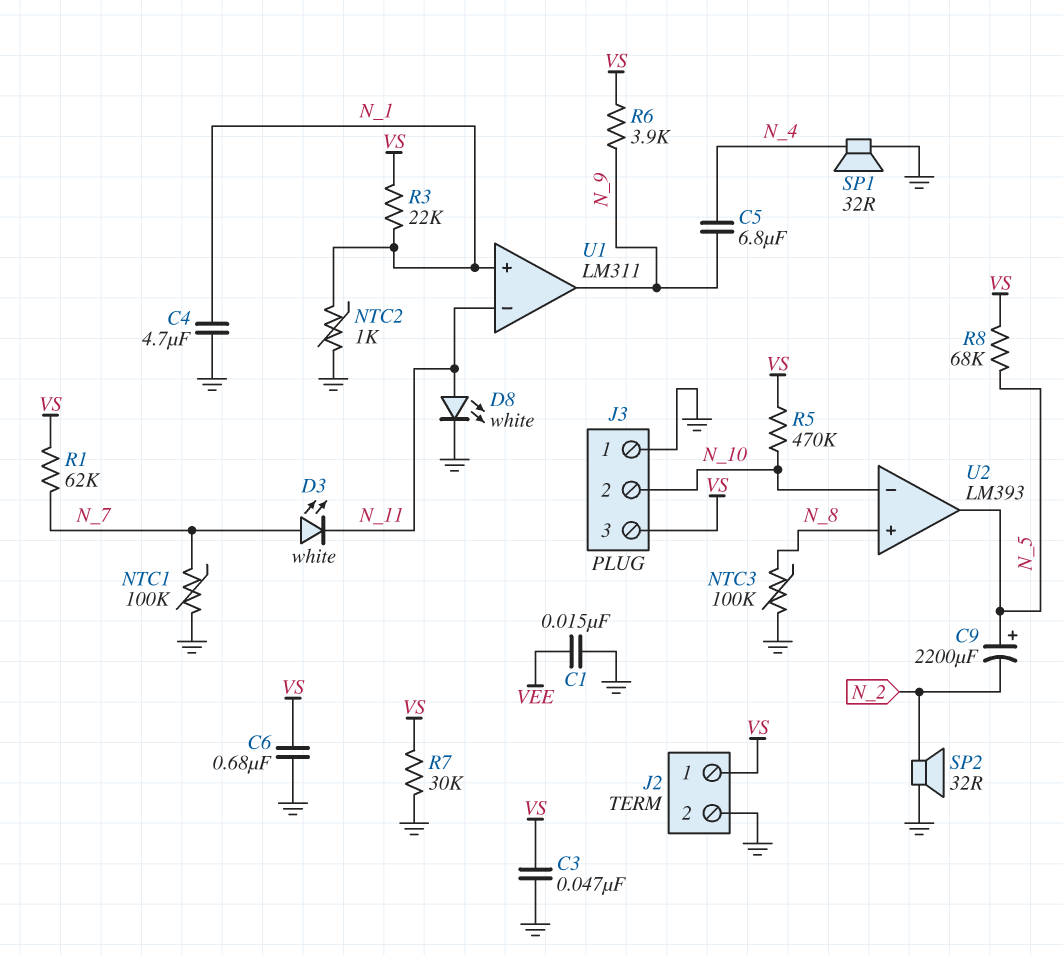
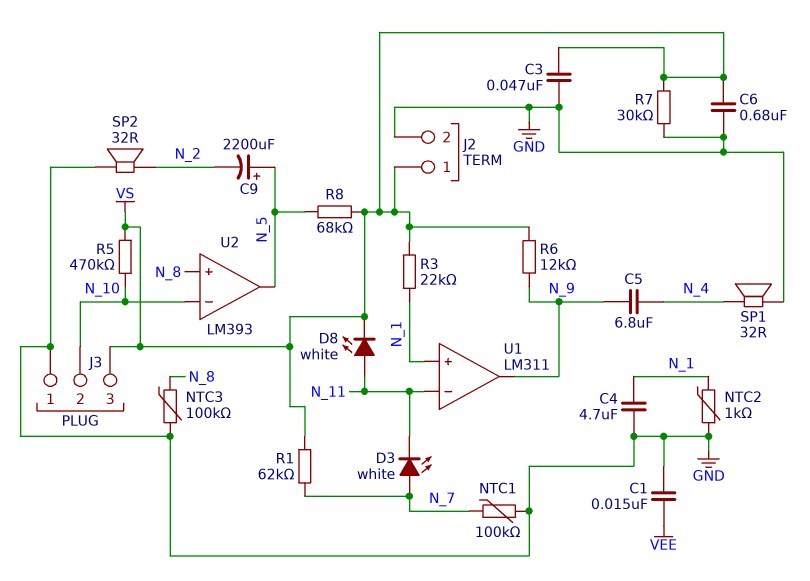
D8: LED white (A N_11, K GND) -> LED white (A N_11, K VS)
R6: 3.9k (N_9, VS) -> 12k (N_9, VS)

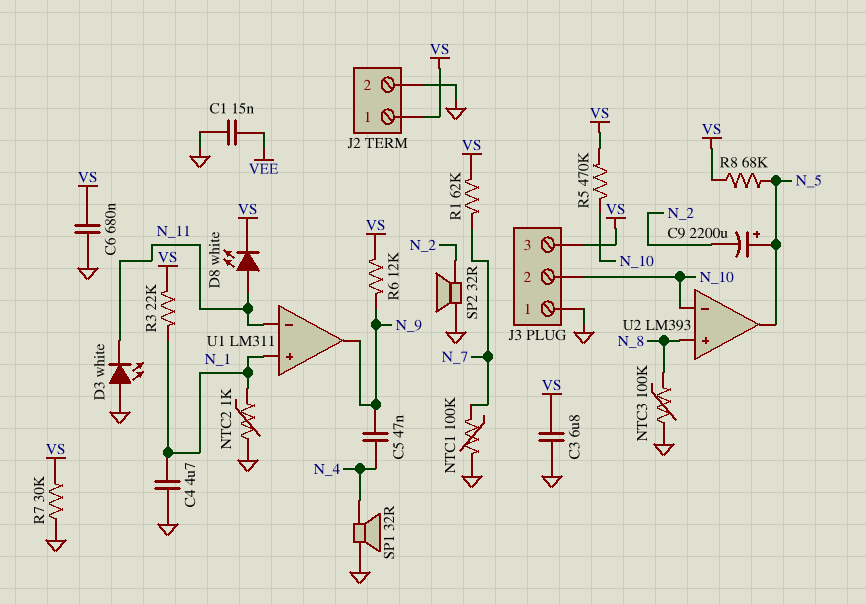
C3: 47nF (GND, VS) -> 6.8uF (GND, VS)
C5: 6.8uF (N_4, N_9) -> 47nF (N_4, N_9)
D3: LED white (A N_7, K N_11) -> LED white (A GND, K N_11)

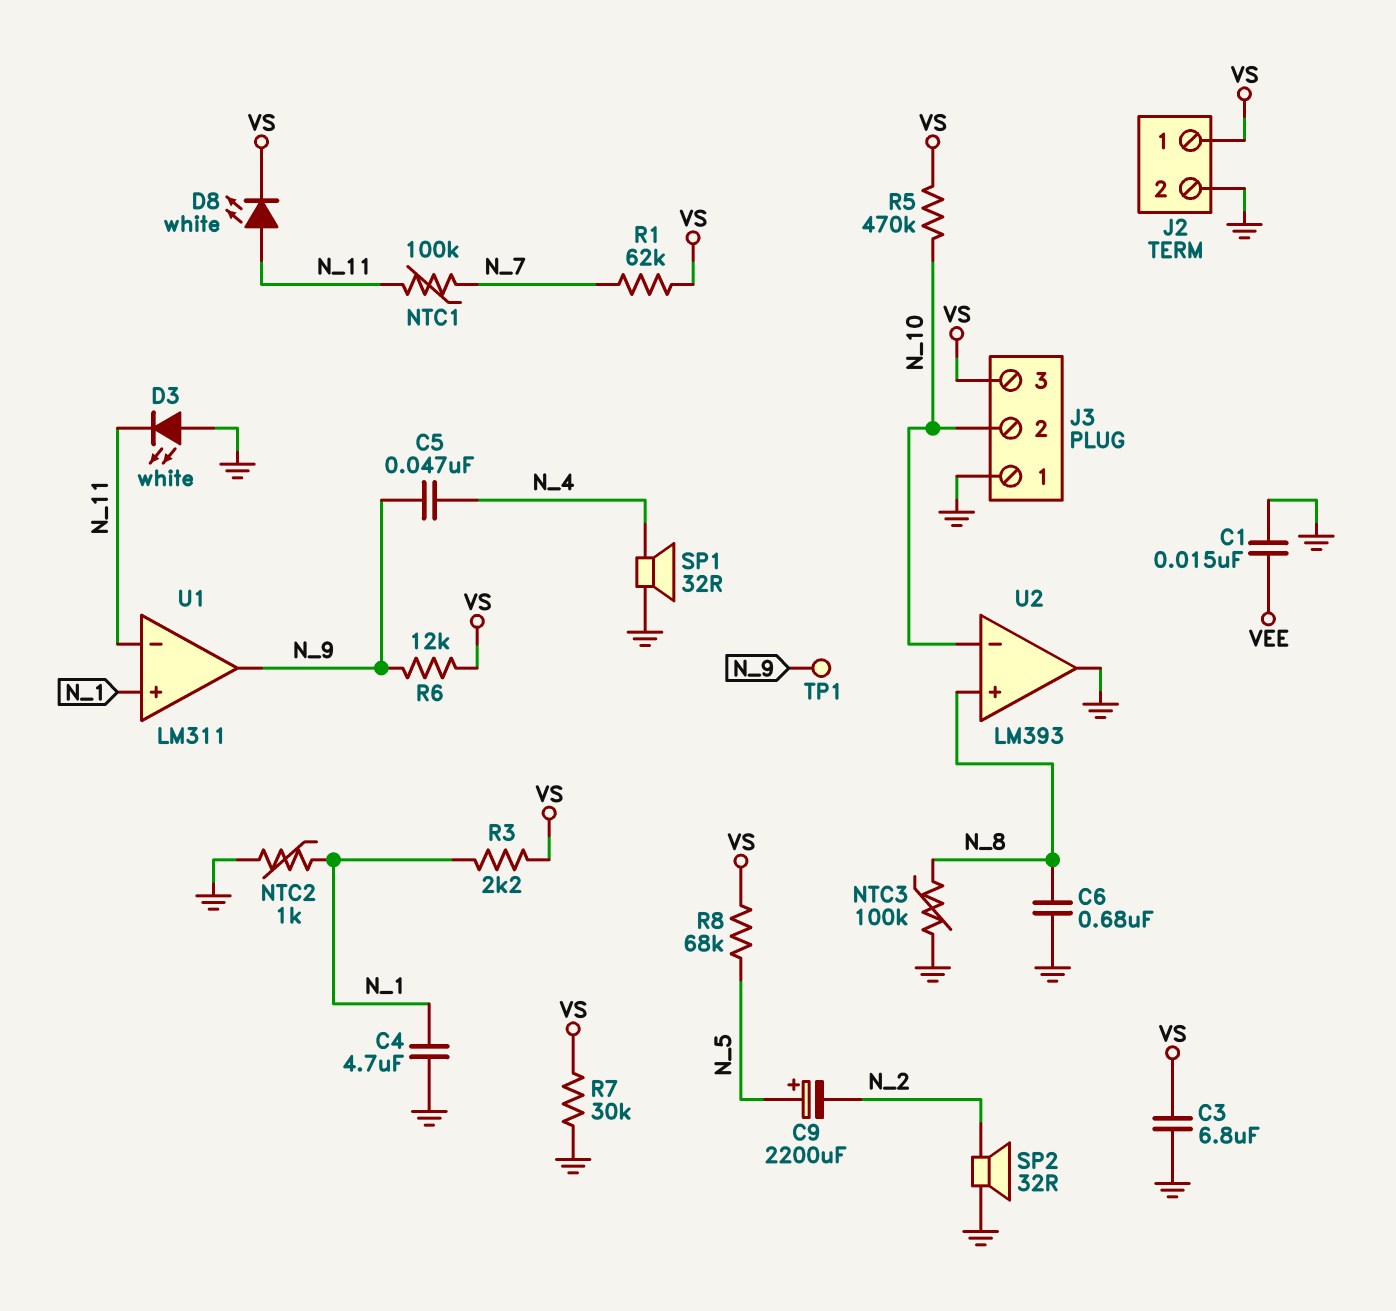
C6: 680nF (GND, VS) -> 680nF (GND, N_8)
NTC1: 100k (GND, N_7) -> 100k (N_7, N_11)
R3: 22k (N_1, VS) -> 2.2k (N_1, VS)
TP1: none -> test point (N_9)
U2 pin out: N_5 -> GND

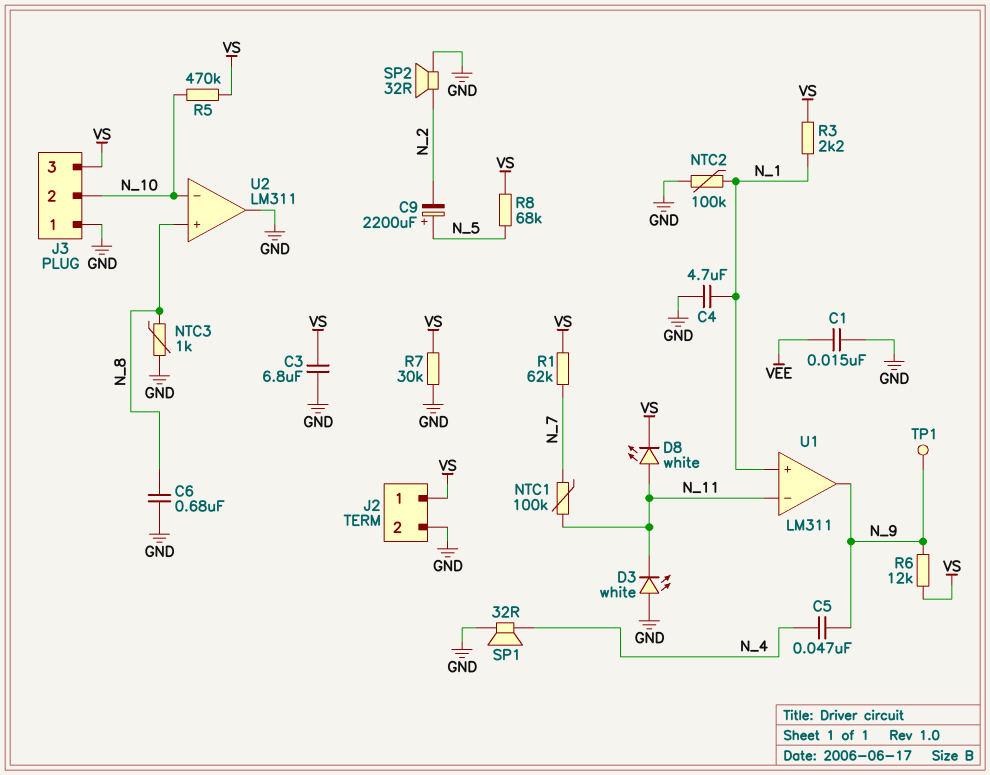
NTC2: 1k (GND, N_1) -> 100k (GND, N_1)
NTC3: 100k (GND, N_8) -> 1k (GND, N_8)
U2: LM393 -> LM311

